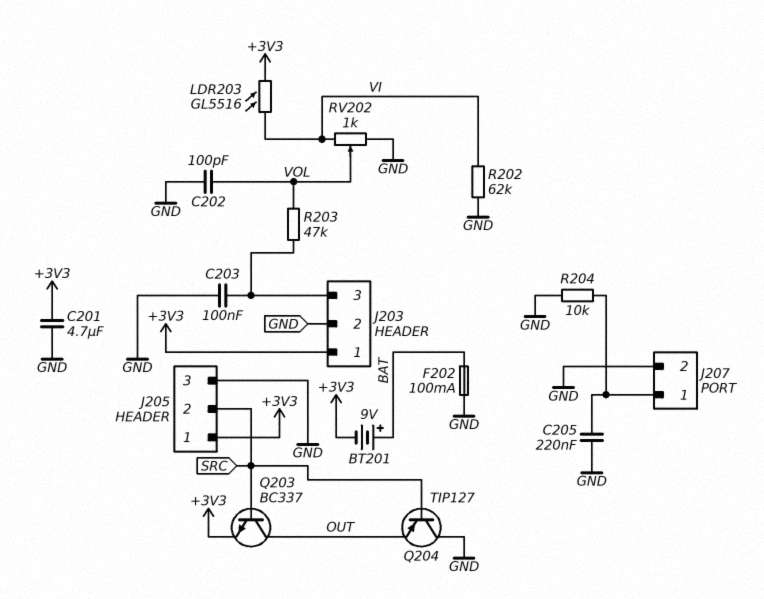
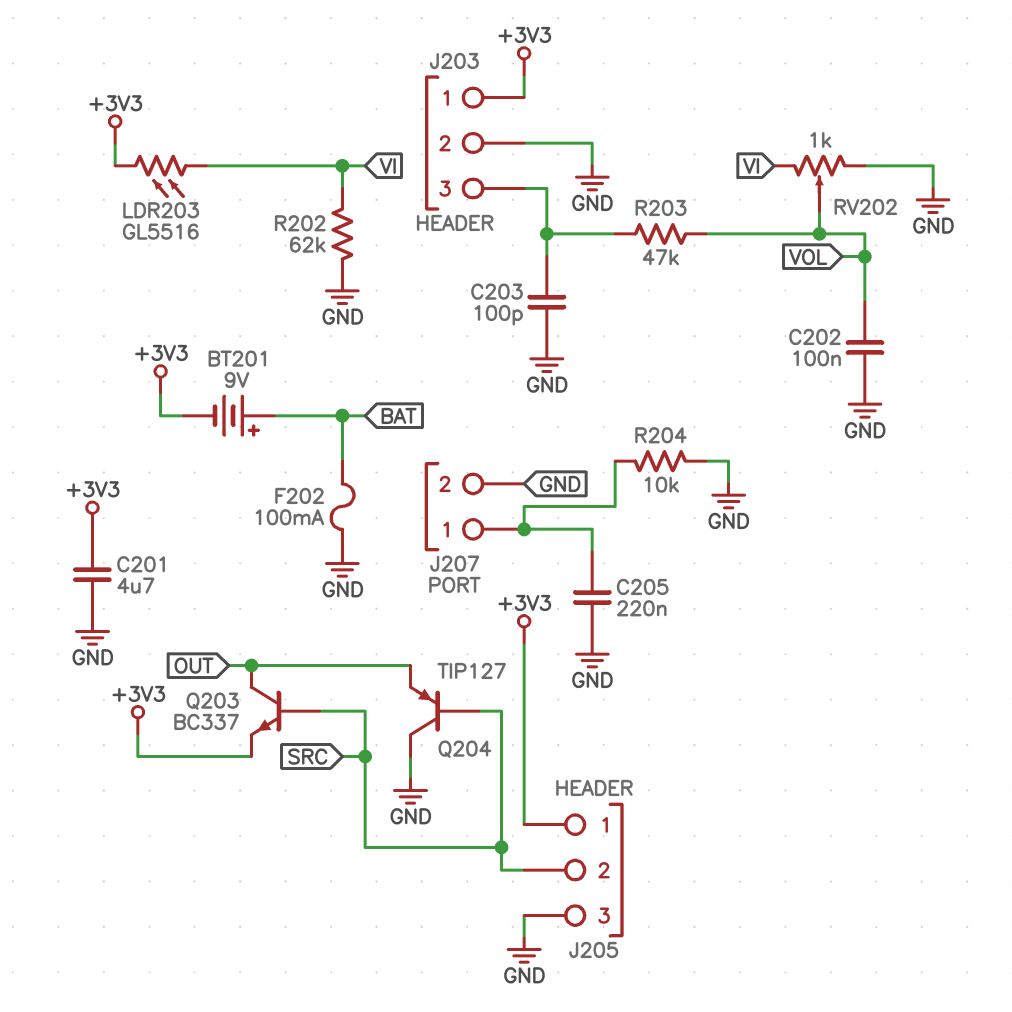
C202: 100pF (GND, VOL) -> 100nF (GND, VOL)
C203: 100nF (GND, J203/3) -> 100pF (GND, J203/3)

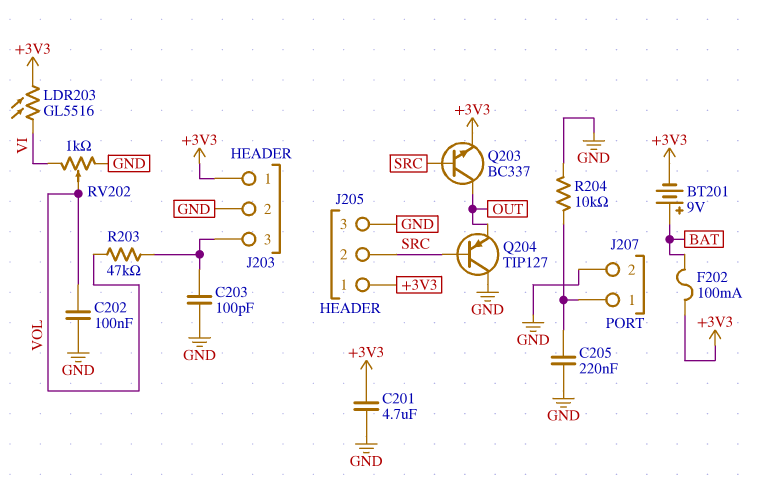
F202: 100mA (BAT, GND) -> 100mA (+3V3, BAT)
R202: 62k (GND, VI) -> none

